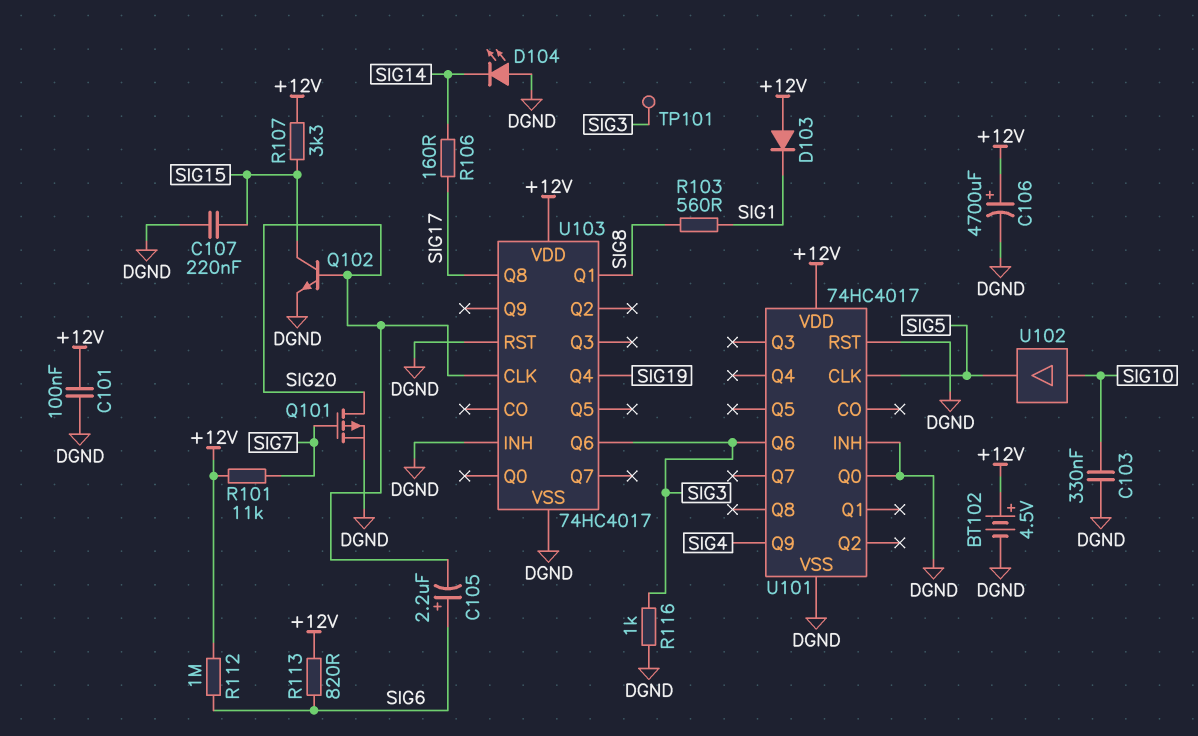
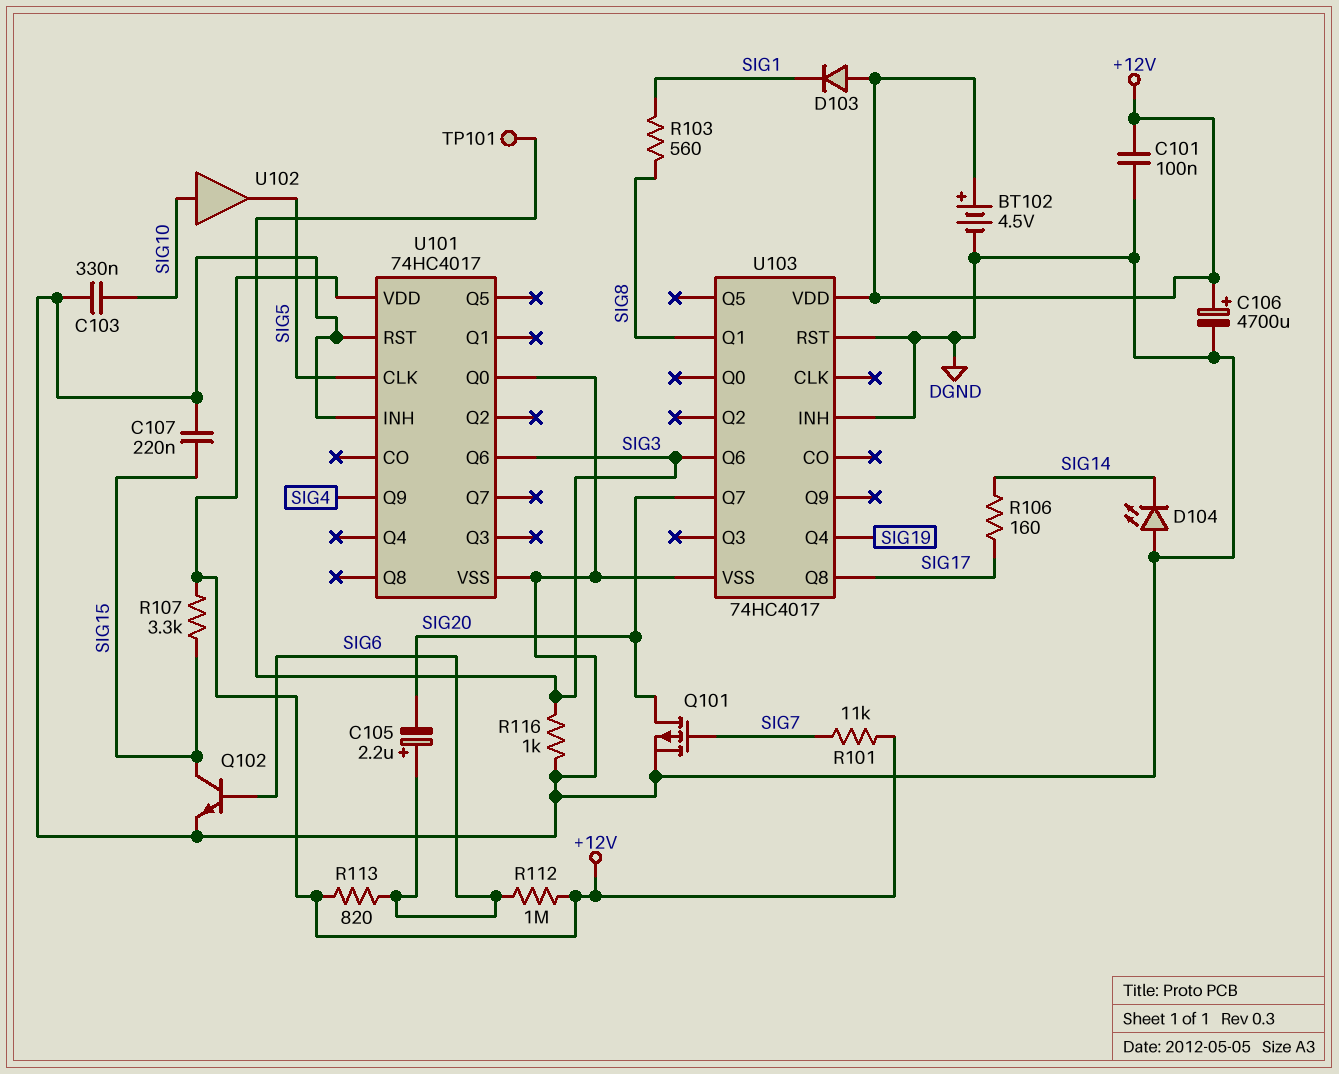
Q102: NPN (B SIG20, C SIG15, E DGND) -> NPN (B SIG6, C SIG15, E DGND)
U103 pin CLK: SIG20 -> none
U103 pin Q7: none -> SIG20

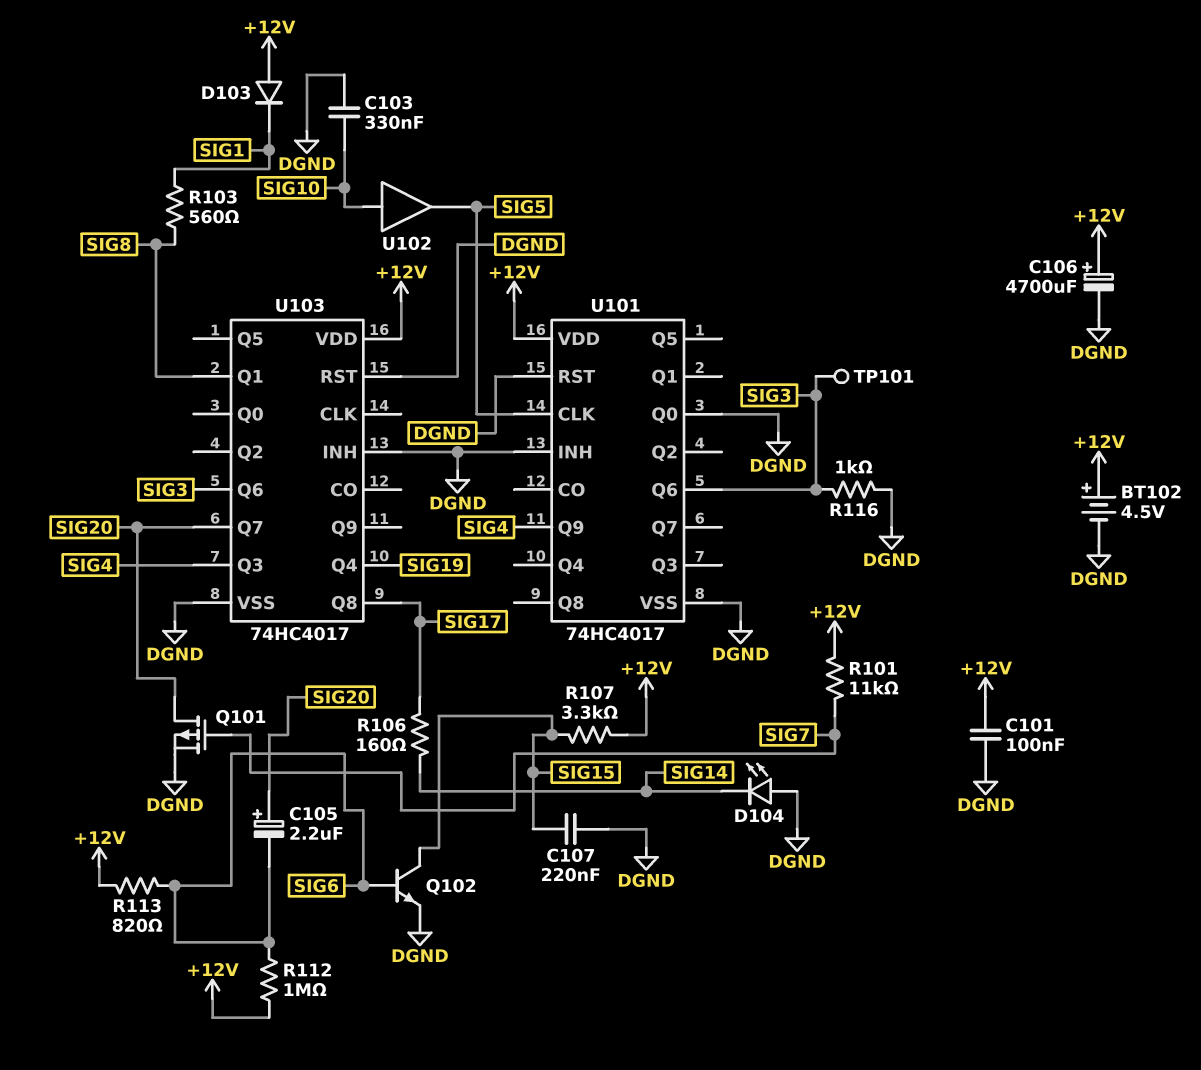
C105: 2.2uF (plus SIG6, minus SIG20) -> 2.2uF (plus SIG20, minus SIG6)
U103 pin Q3: none -> SIG4

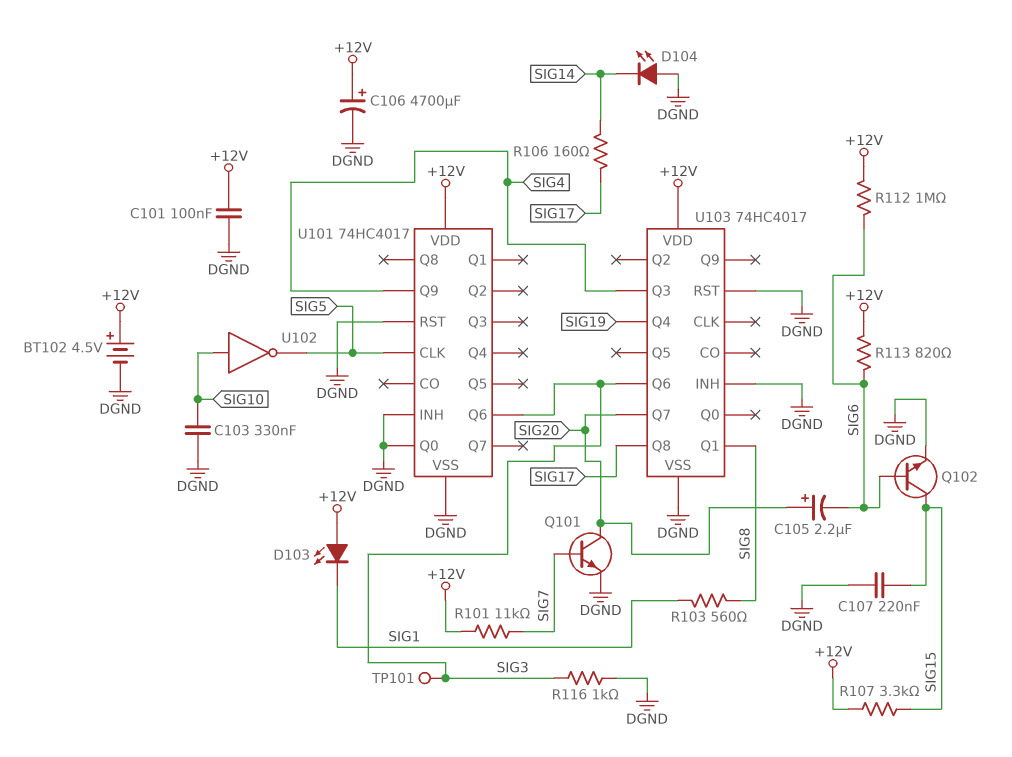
D103: diode (A +12V, K SIG1) -> LED (A +12V, K SIG1)
Q101: PMOS (G SIG7, D SIG20, S DGND) -> NPN (B SIG7, C SIG20, E DGND)
U102: buffer (in SIG10, out SIG5) -> NOT (in SIG10, out SIG5)

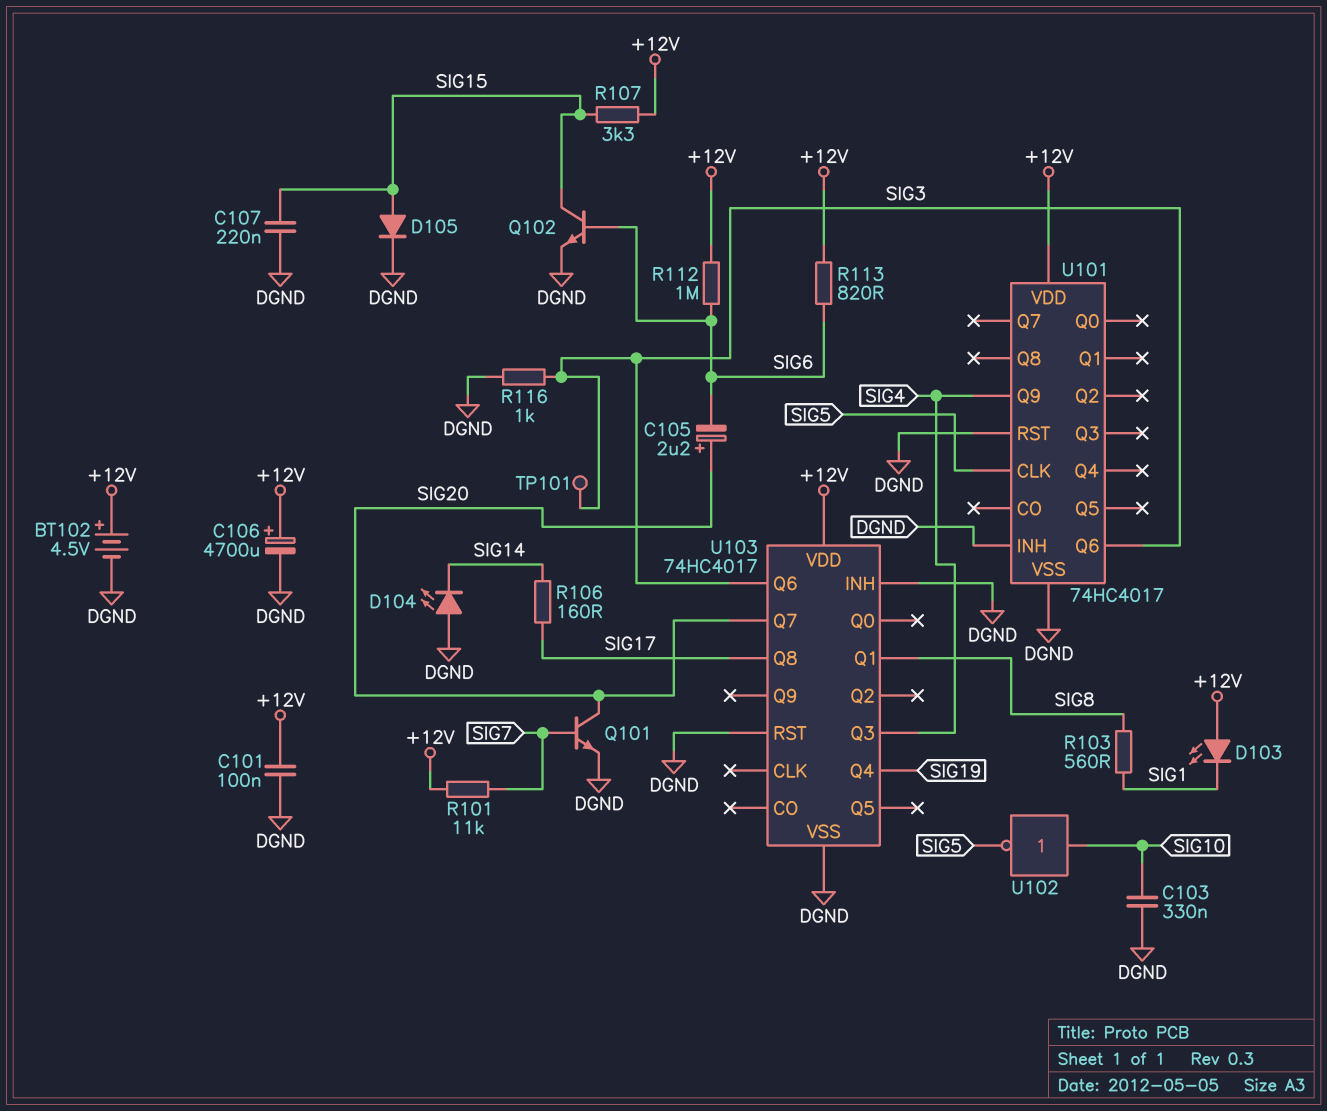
D105: none -> diode (A SIG15, K DGND)
U101 pin Q0: DGND -> none

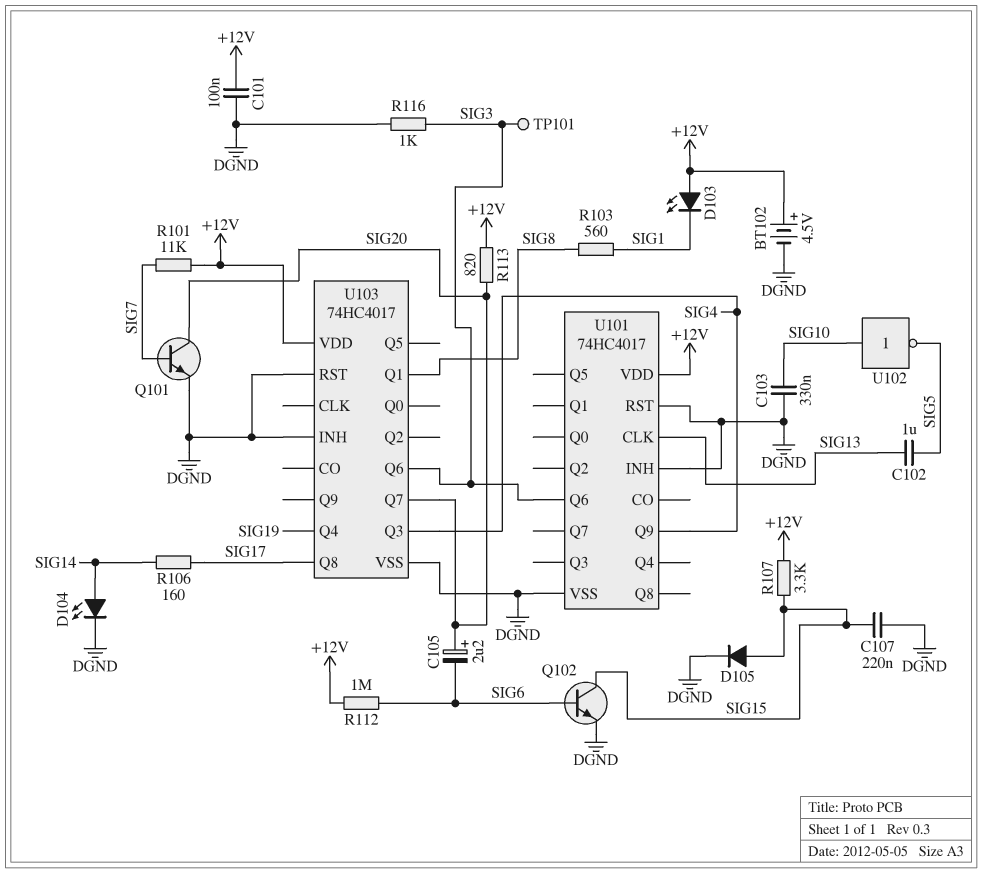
C102: none -> 1uF (SIG5, SIG13)
C106: 4700uF (plus +12V, minus DGND) -> none
D104: LED (A DGND, K SIG14) -> LED (A SIG14, K DGND)
R113: 820 (+12V, SIG6) -> 820 (+12V, SIG20)
U101 pin CLK: SIG5 -> SIG13

